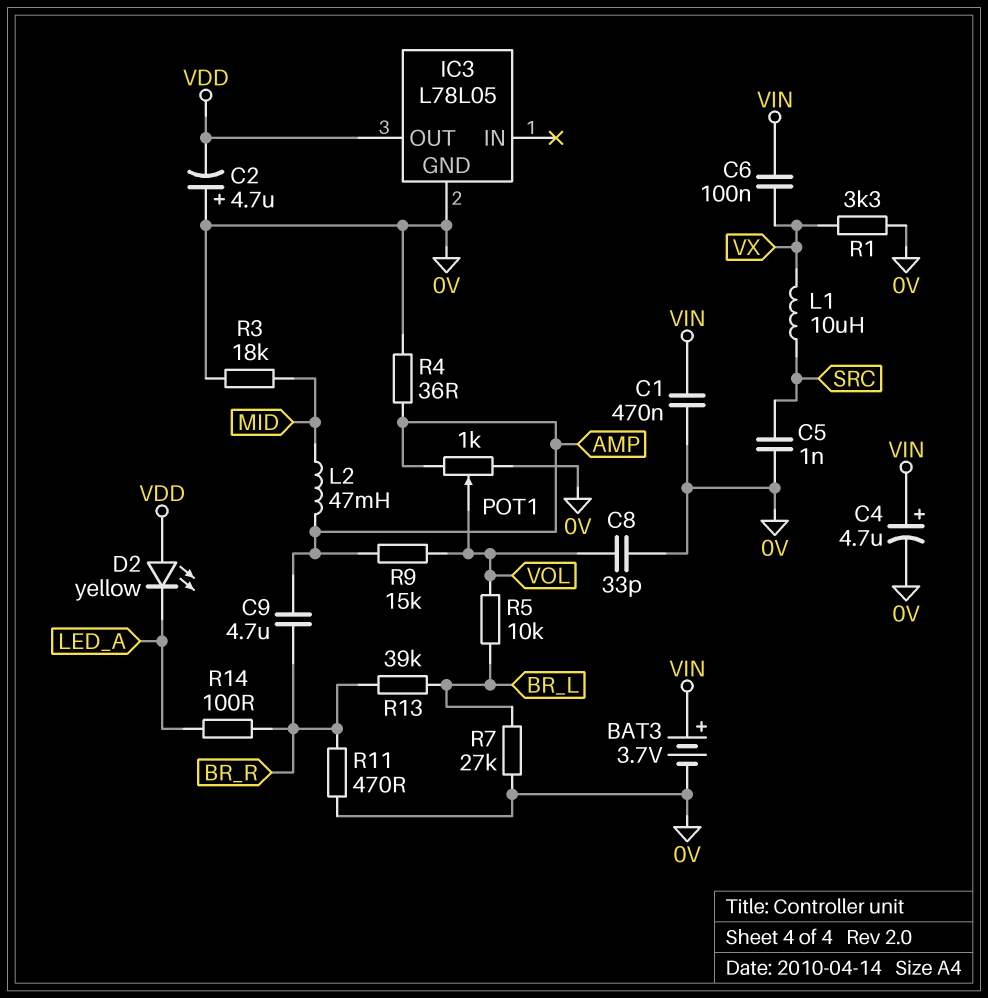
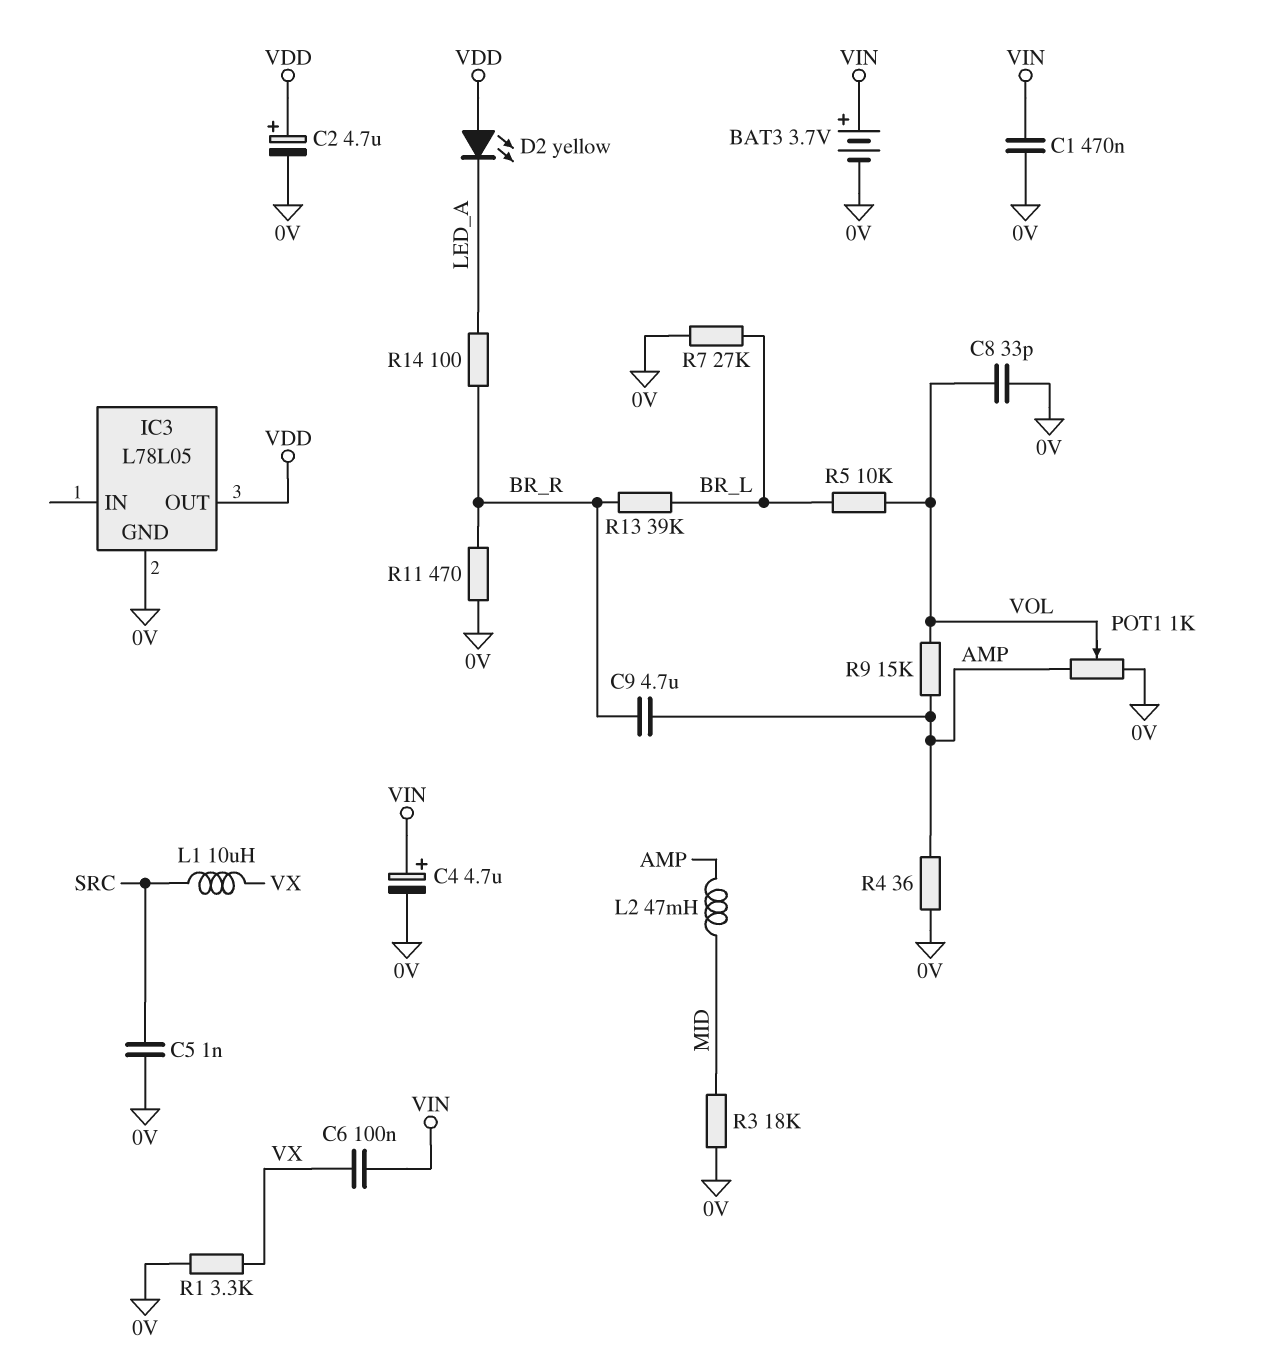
C2: 4.7uF (plus 0V, minus VDD) -> 4.7uF (plus VDD, minus 0V)

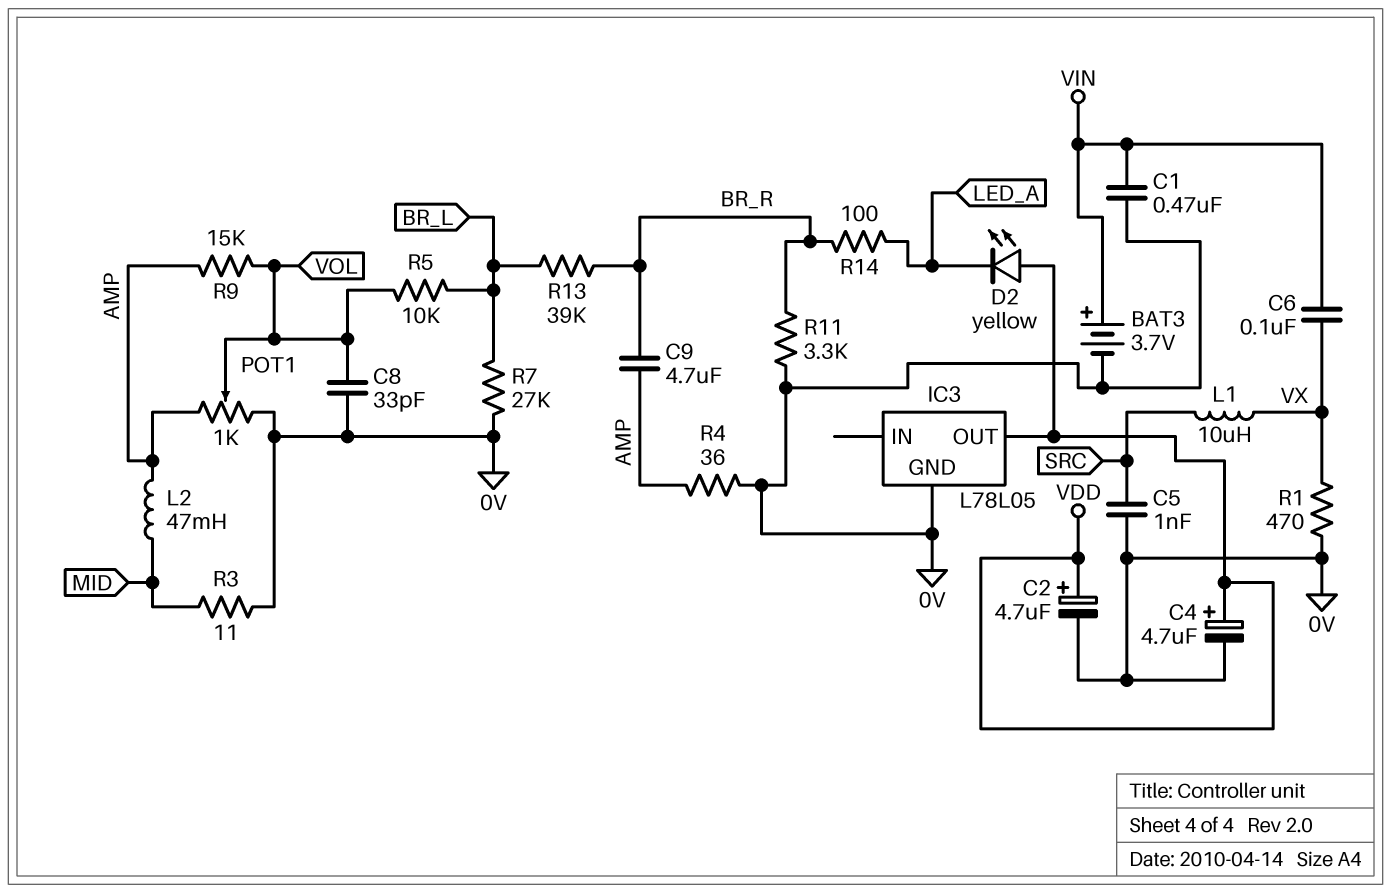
C4: 4.7uF (plus VIN, minus 0V) -> 4.7uF (plus VDD, minus 0V)
R1: 3.3k (0V, VX) -> 470 (0V, VX)
R3: 18k (0V, MID) -> 11 (0V, MID)
R11: 470 (0V, BR_R) -> 3.3k (0V, BR_R)

